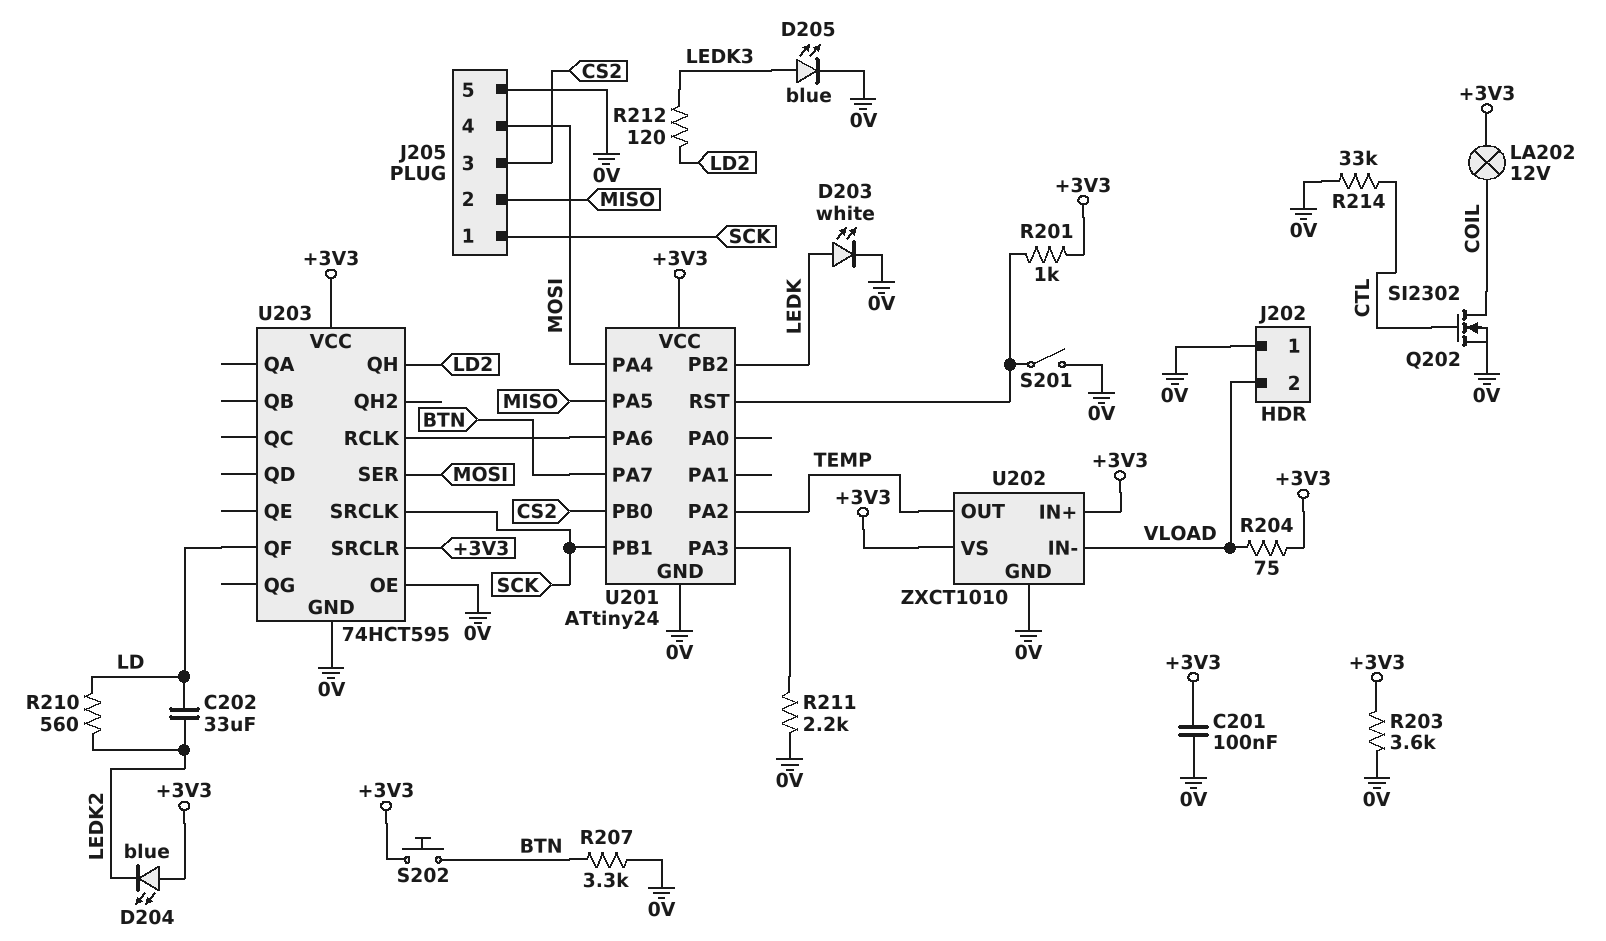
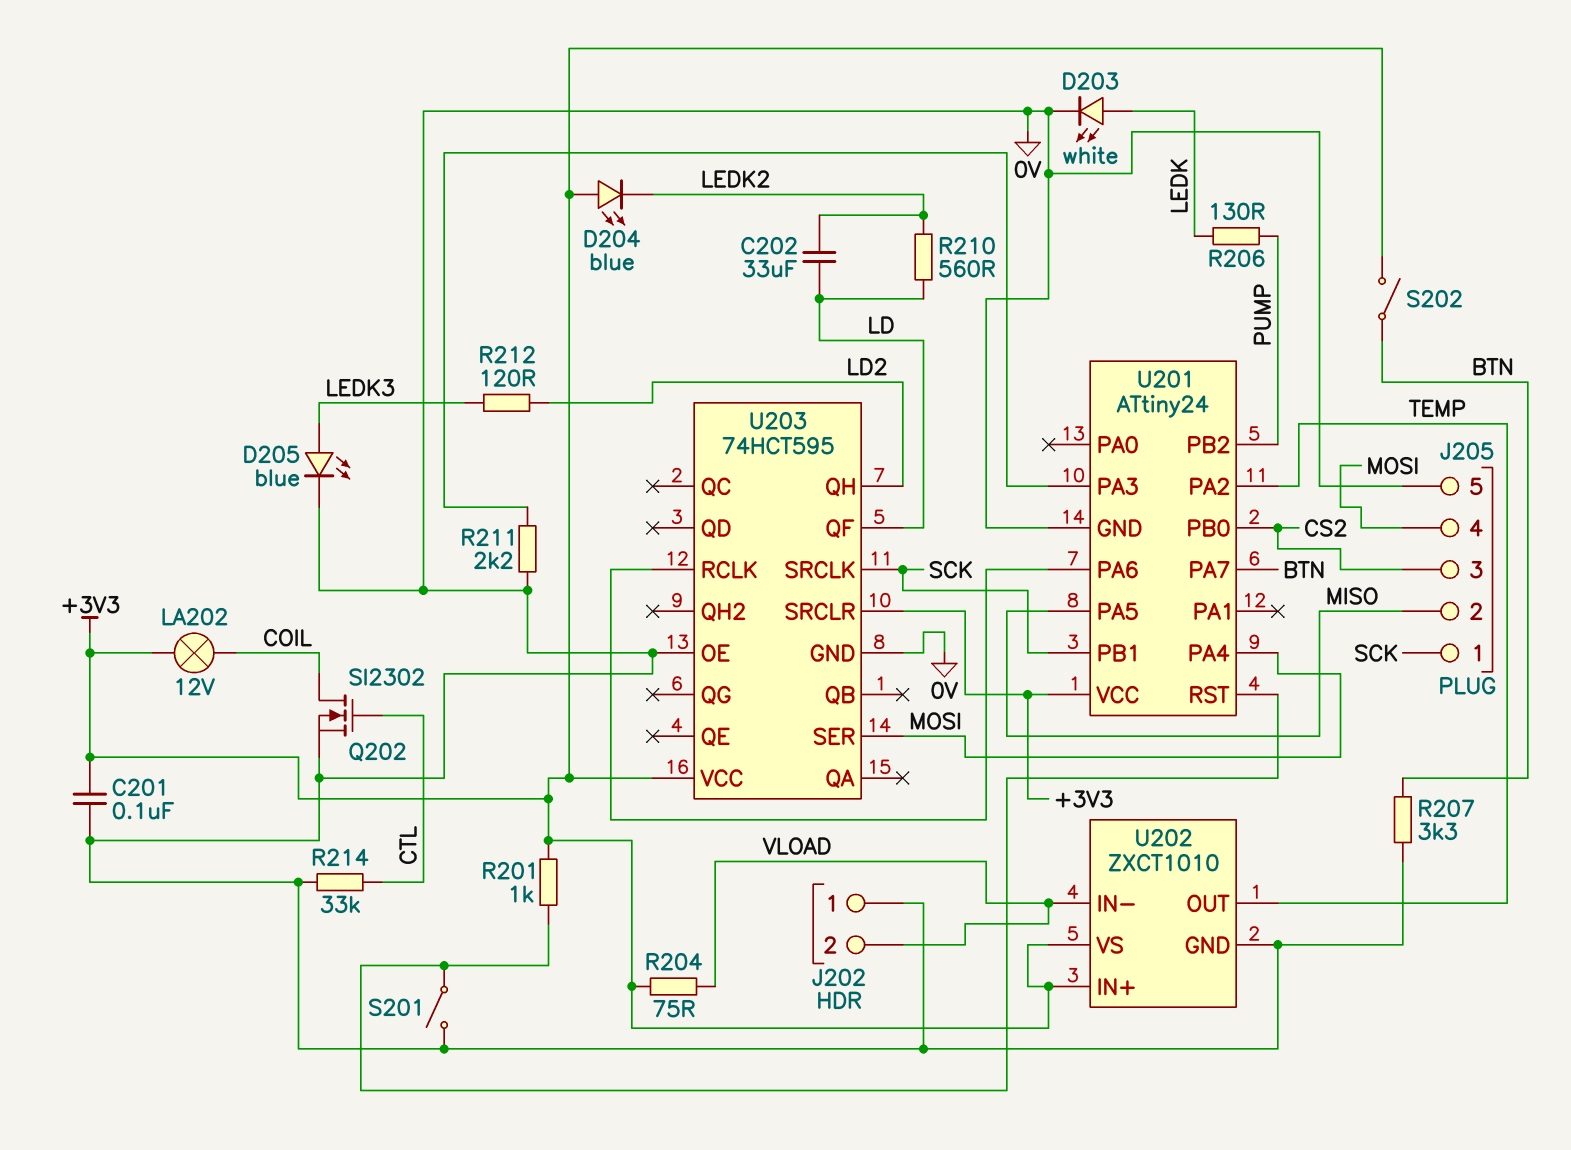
R203: 3.6k (+3V3, 0V) -> none
R206: none -> 130 (LEDK, PUMP)
S202: button (+3V3, BTN) -> switch (+3V3, BTN)
U201 pin PB2: LEDK -> PUMP

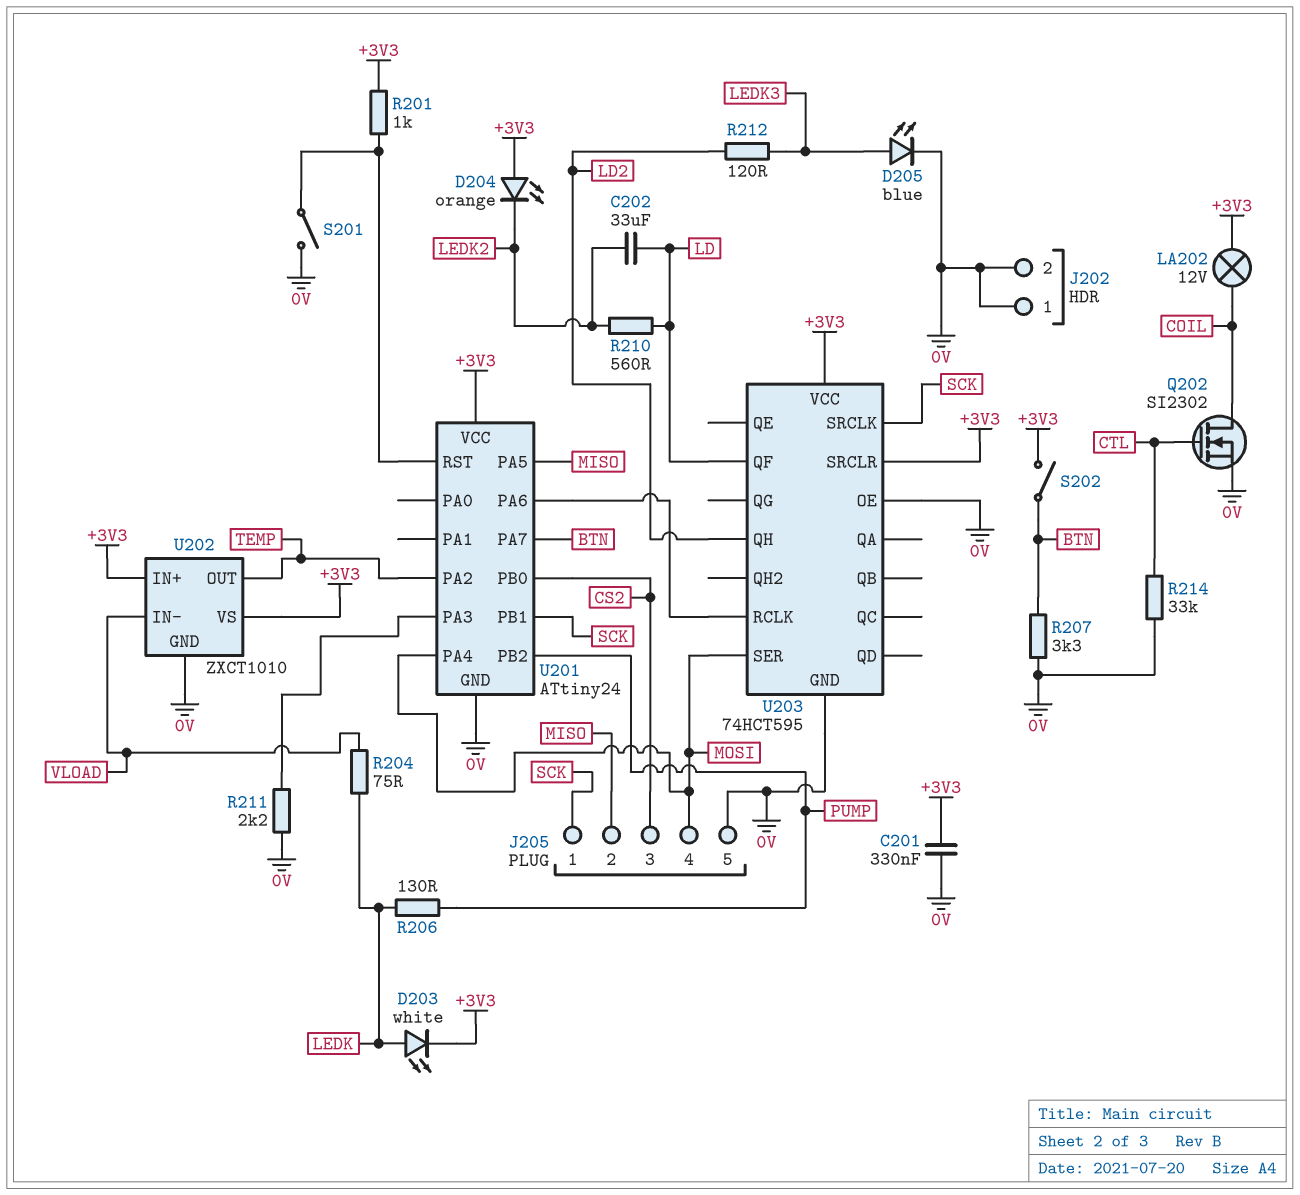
C201: 100nF (+3V3, 0V) -> 330nF (+3V3, 0V)
D203: LED white (A LEDK, K 0V) -> LED white (A LEDK, K +3V3)
D204: LED blue (A +3V3, K LEDK2) -> LED orange (A +3V3, K LEDK2)
J202 pin 2: VLOAD -> 0V
R204: 75 (+3V3, VLOAD) -> 75 (LEDK, VLOAD)

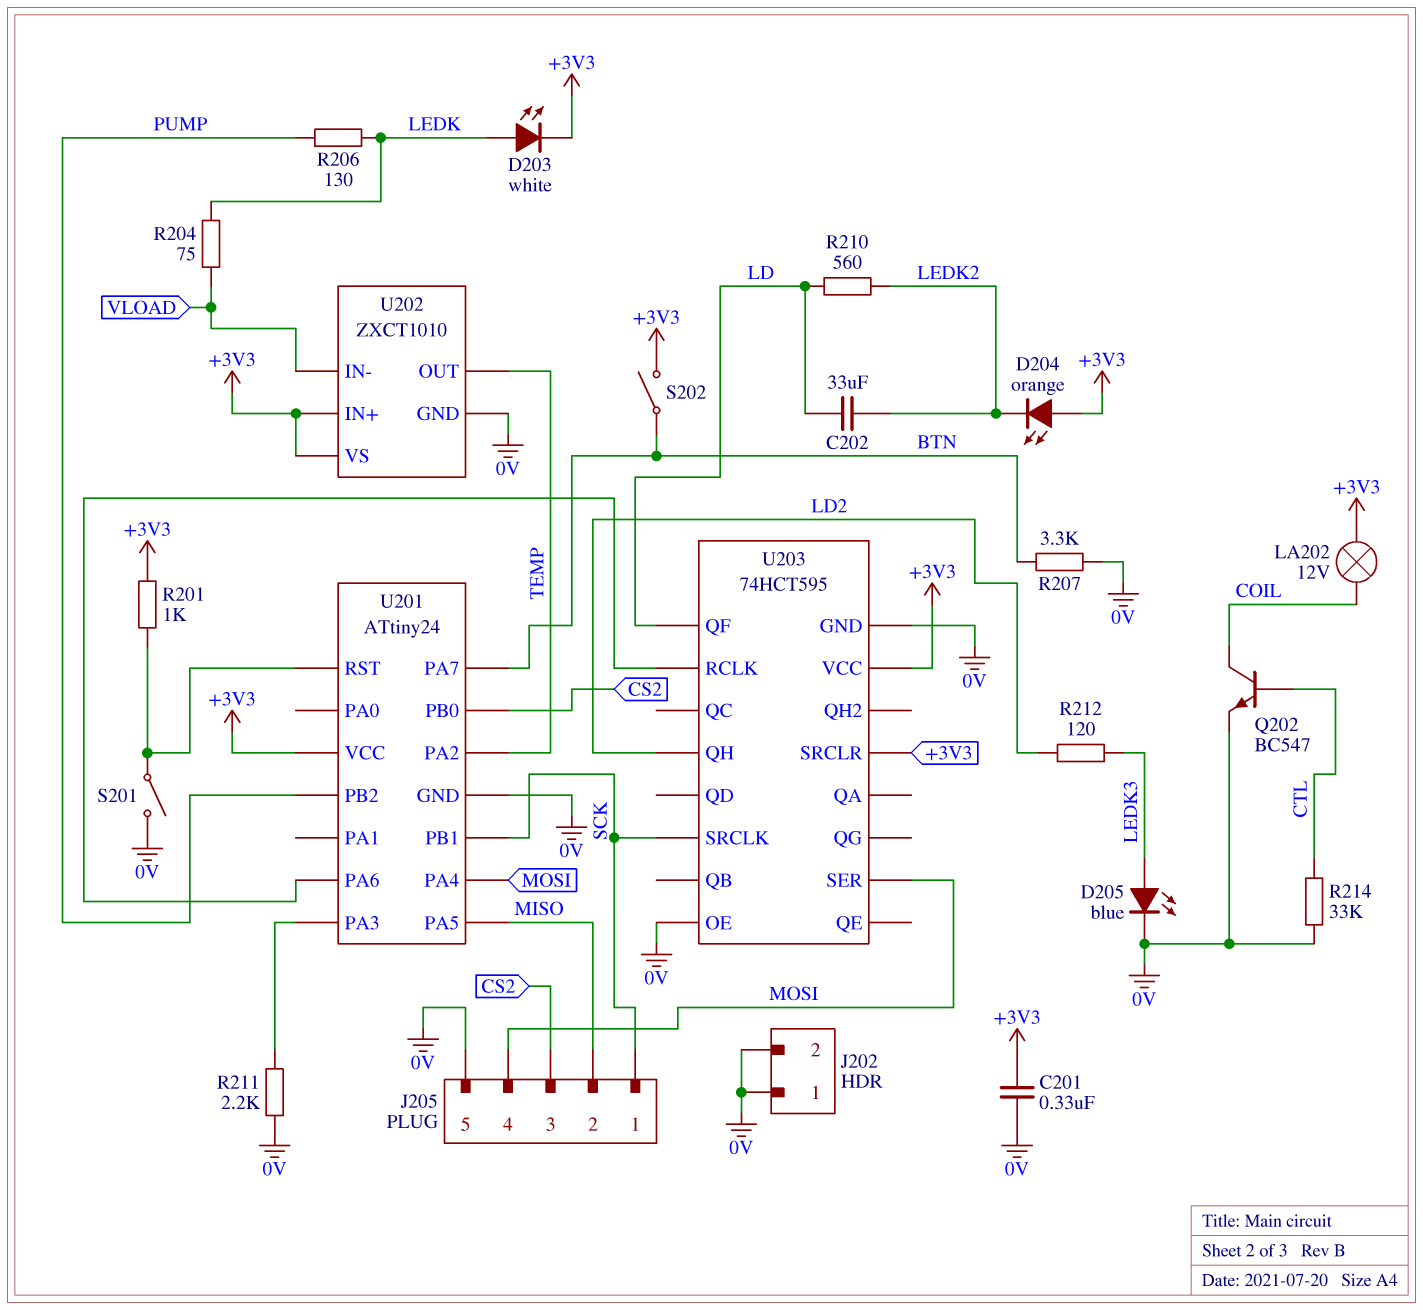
Q202: NMOS SI2302 (G CTL, D COIL, S 0V) -> NPN BC547 (B CTL, C COIL, E 0V)

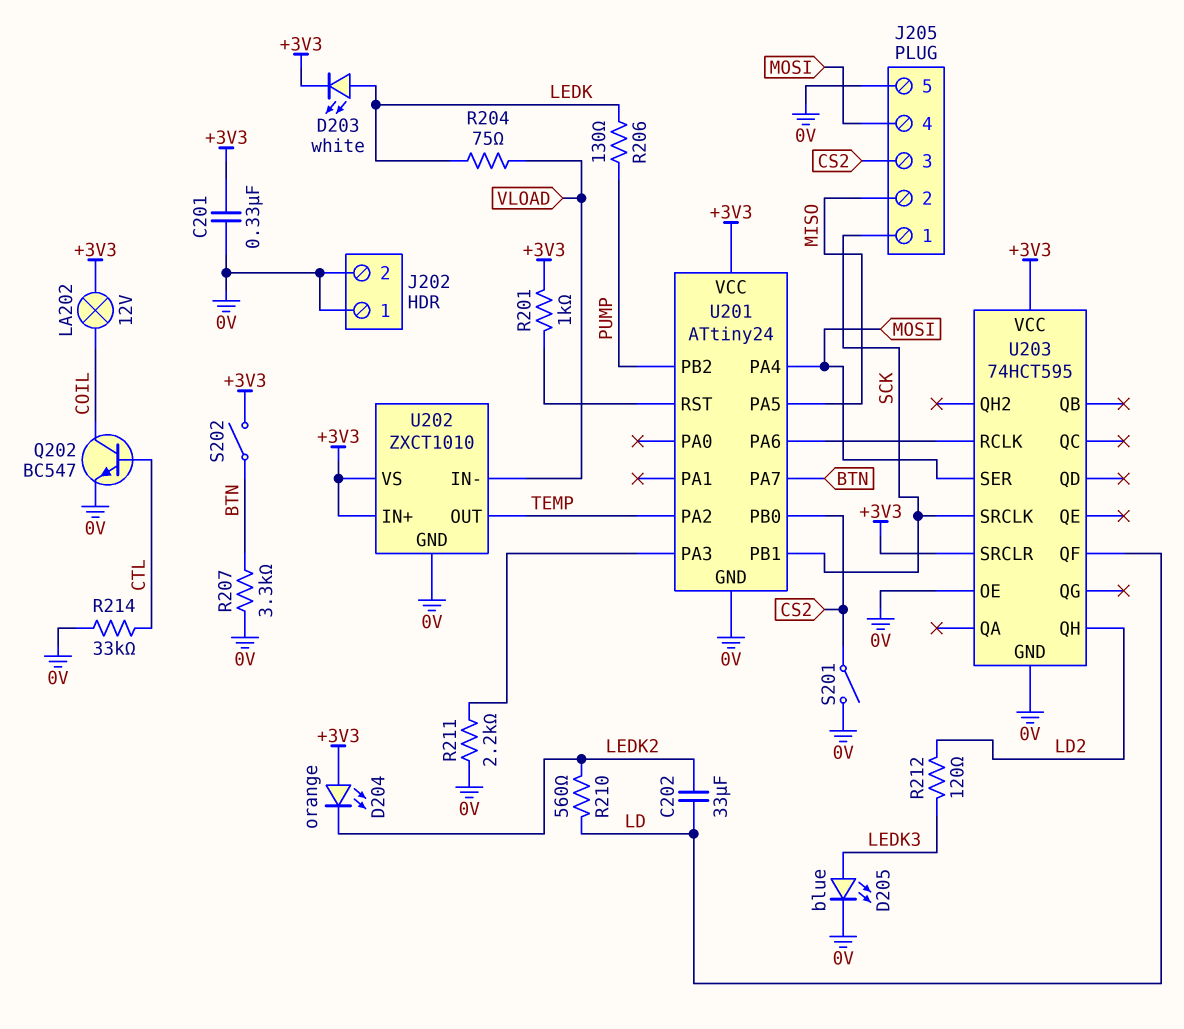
S201: switch (0V, U201/RST) -> switch (0V, CS2)

